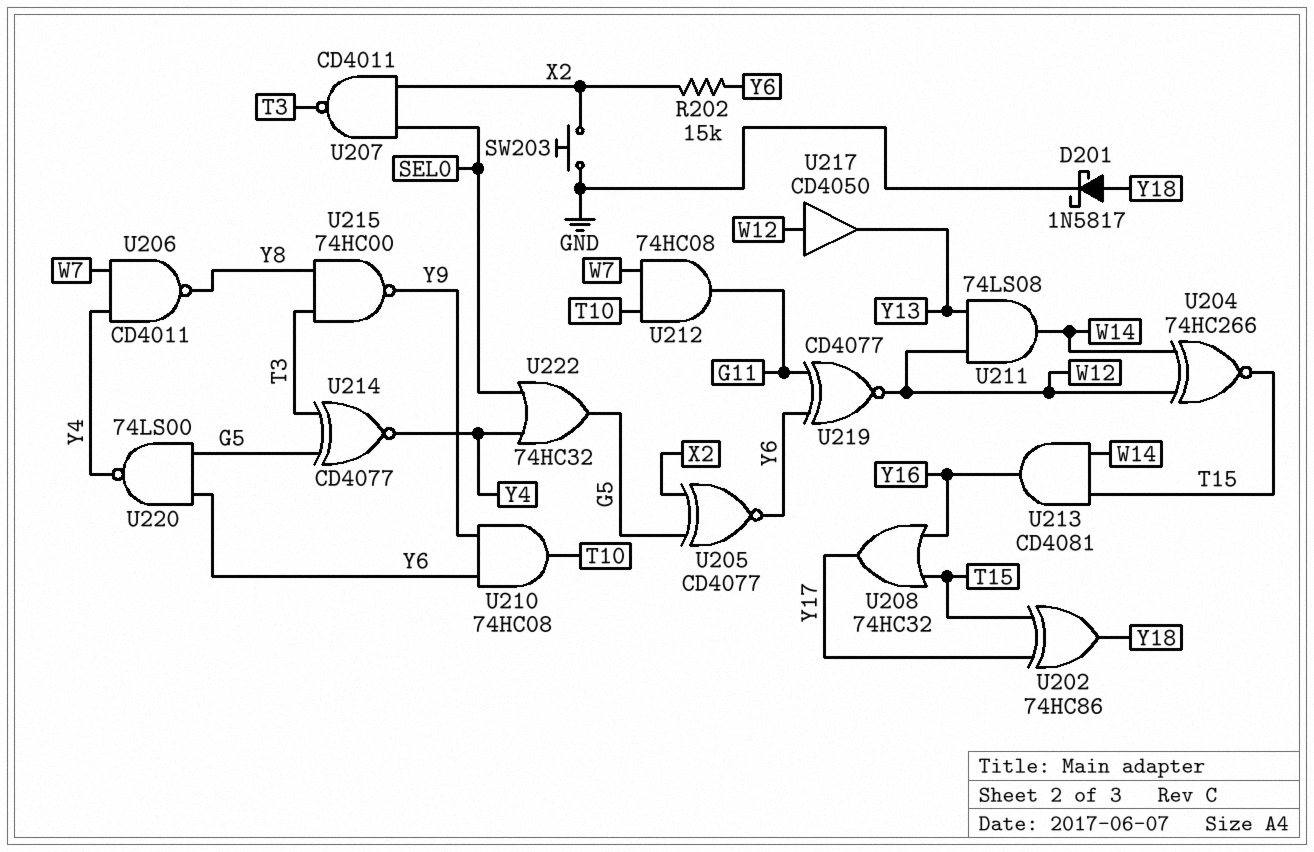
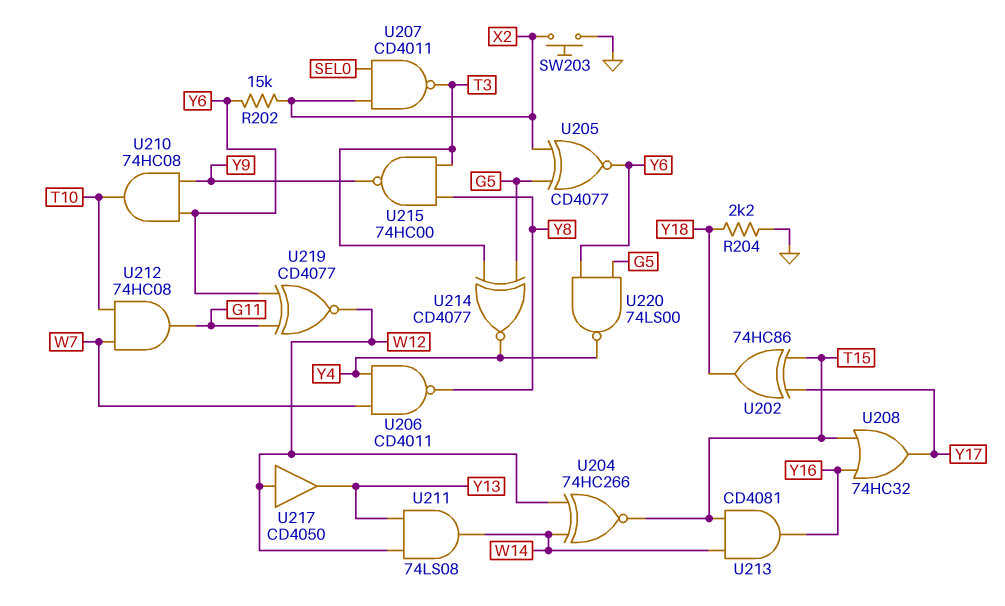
D201: schottky 1N5817 (A Y18, K GND) -> none
R204: none -> 2.2k (GND, Y18)
U222: OR 74HC32 (in SEL0, in Y4, out G5) -> none

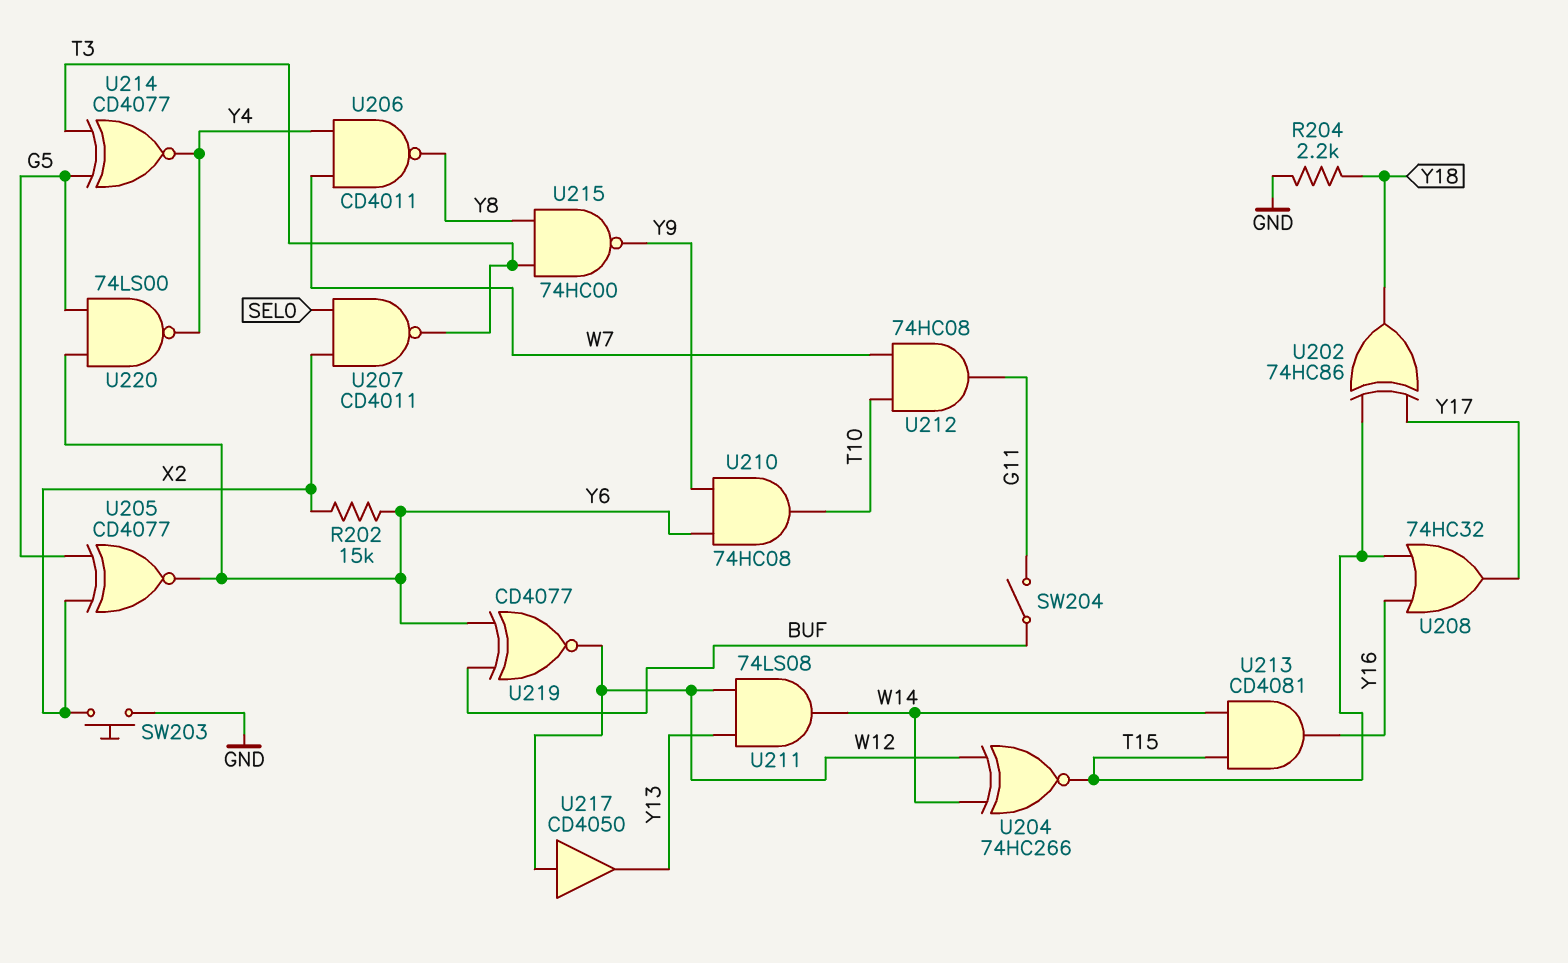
SW204: none -> switch (BUF, G11)
U219: XNOR CD4077 (in G11, in Y6, out W12) -> XNOR CD4077 (in BUF, in Y6, out W12)

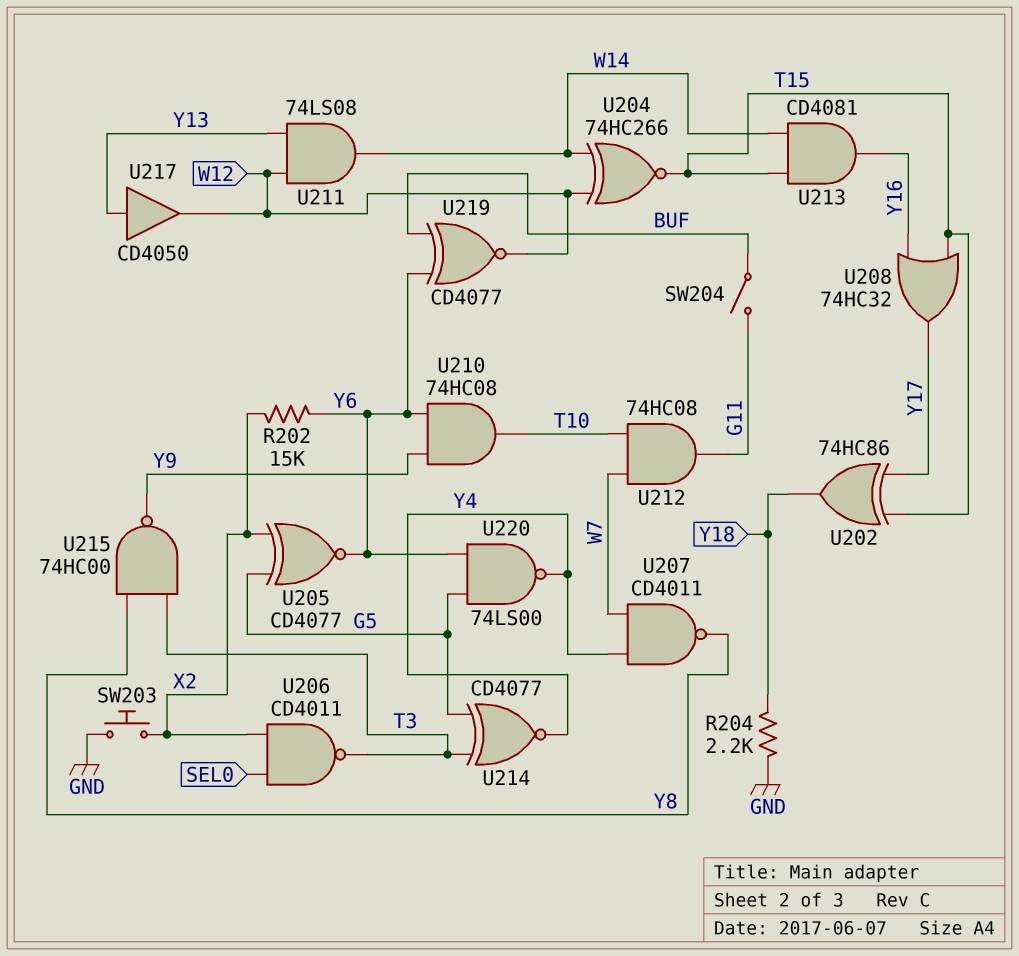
U206: NAND CD4011 (in W7, in Y4, out Y8) -> NAND CD4011 (in SEL0, in X2, out T3)
U207: NAND CD4011 (in SEL0, in X2, out T3) -> NAND CD4011 (in W7, in Y4, out Y8)
U217: buffer CD4050 (in W12, out Y13) -> buffer CD4050 (in Y13, out W12)

